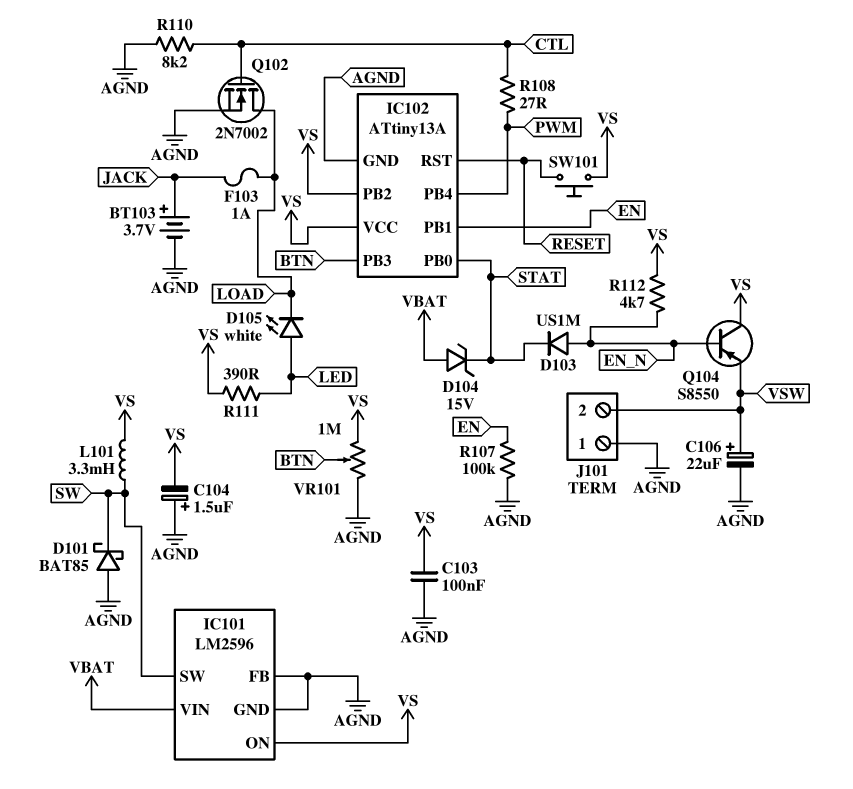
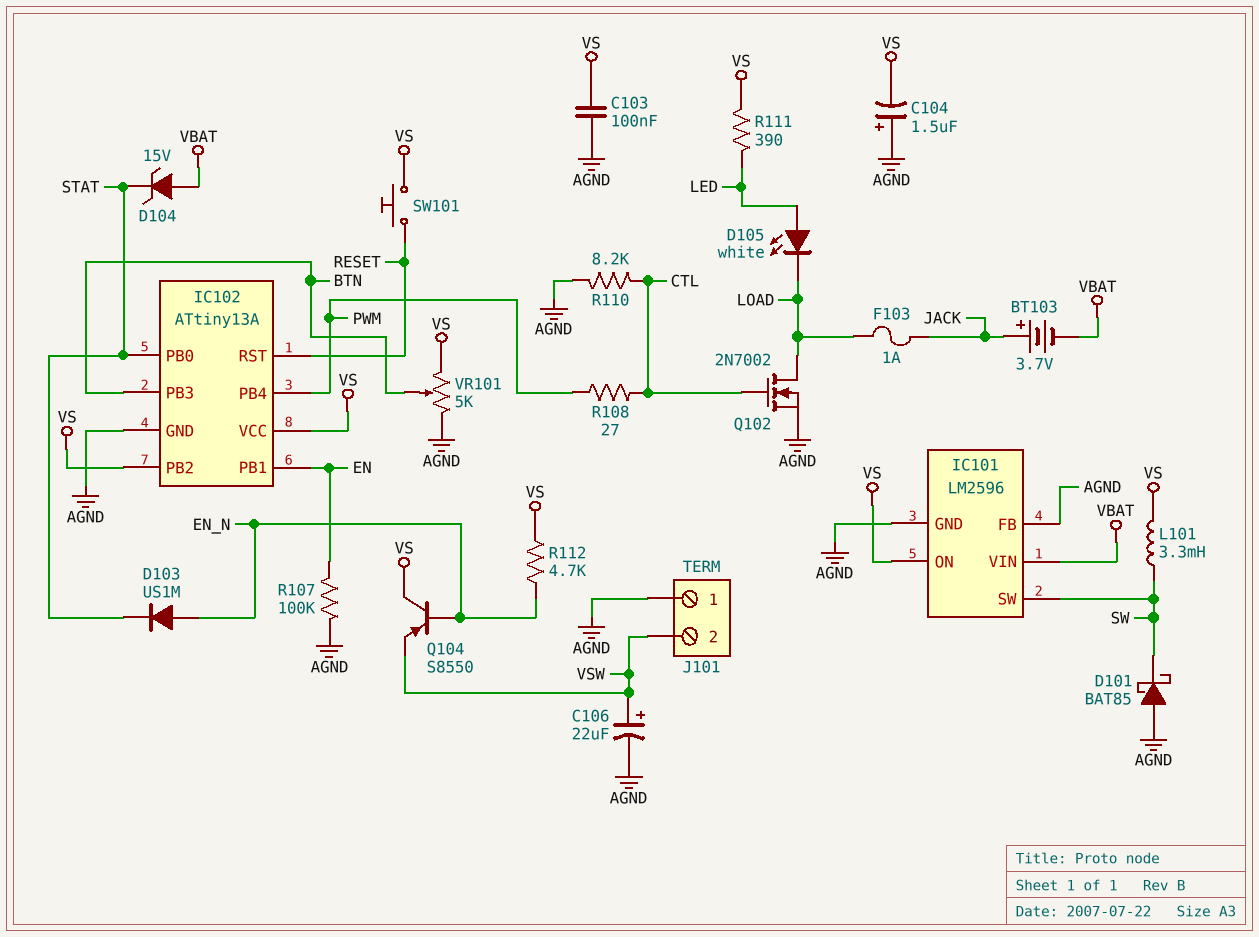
BT103: 3.7V (plus JACK, minus AGND) -> 3.7V (plus JACK, minus VBAT)
VR101: 1M (AGND, VS, wiper BTN) -> 5k (AGND, VS, wiper BTN)

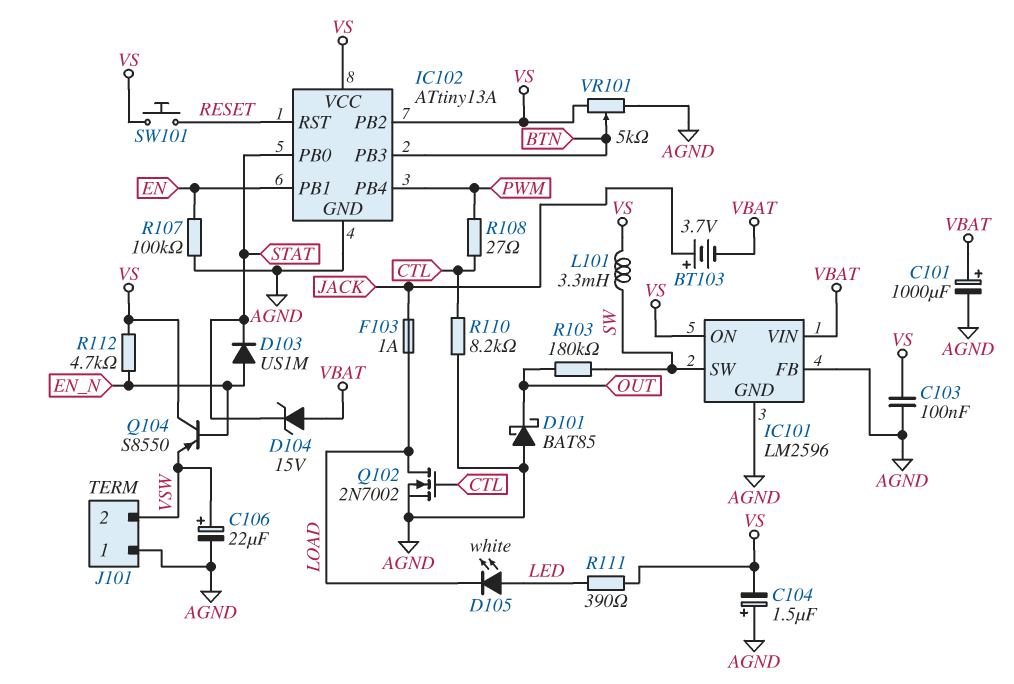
C101: none -> 1000uF (plus VBAT, minus AGND)
D101: schottky BAT85 (A AGND, K SW) -> schottky BAT85 (A AGND, K OUT)
R103: none -> 180k (OUT, SW)

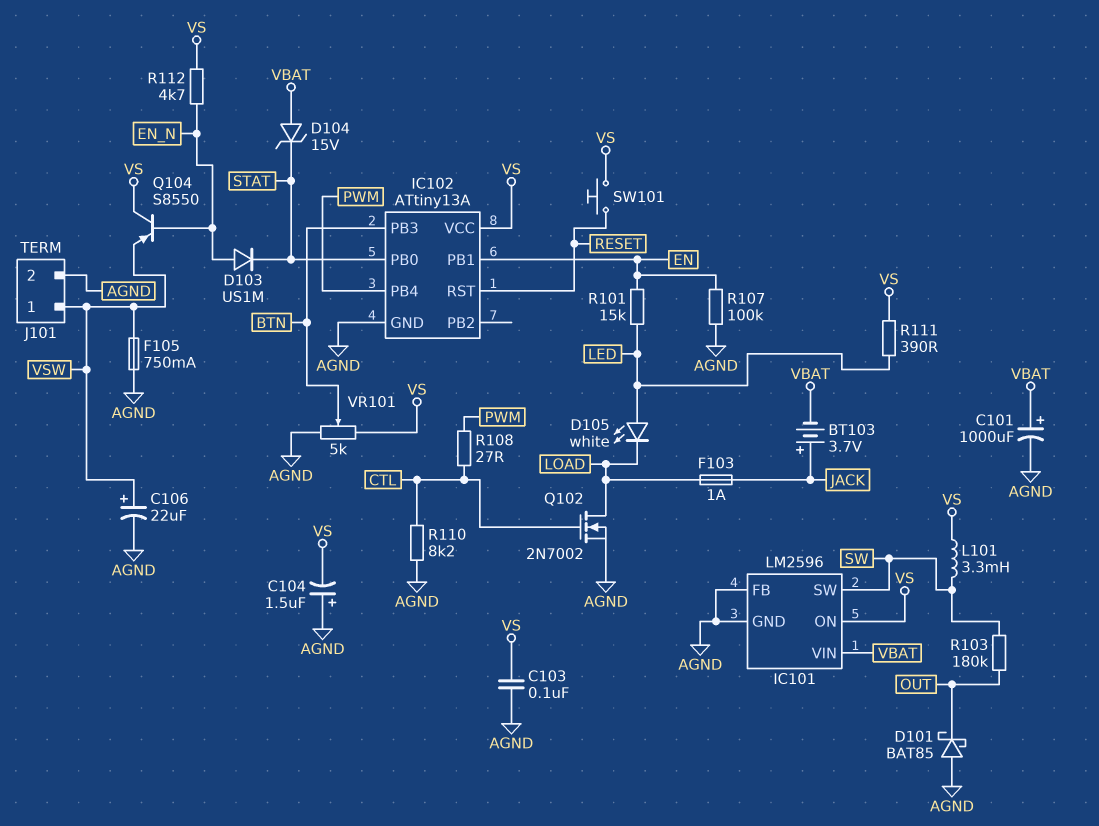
F105: none -> 750mA (AGND, VSW)
IC102 pin PB2: VS -> none
J101 pin 1: AGND -> VSW
J101 pin 2: VSW -> AGND
R101: none -> 15k (EN, LED)

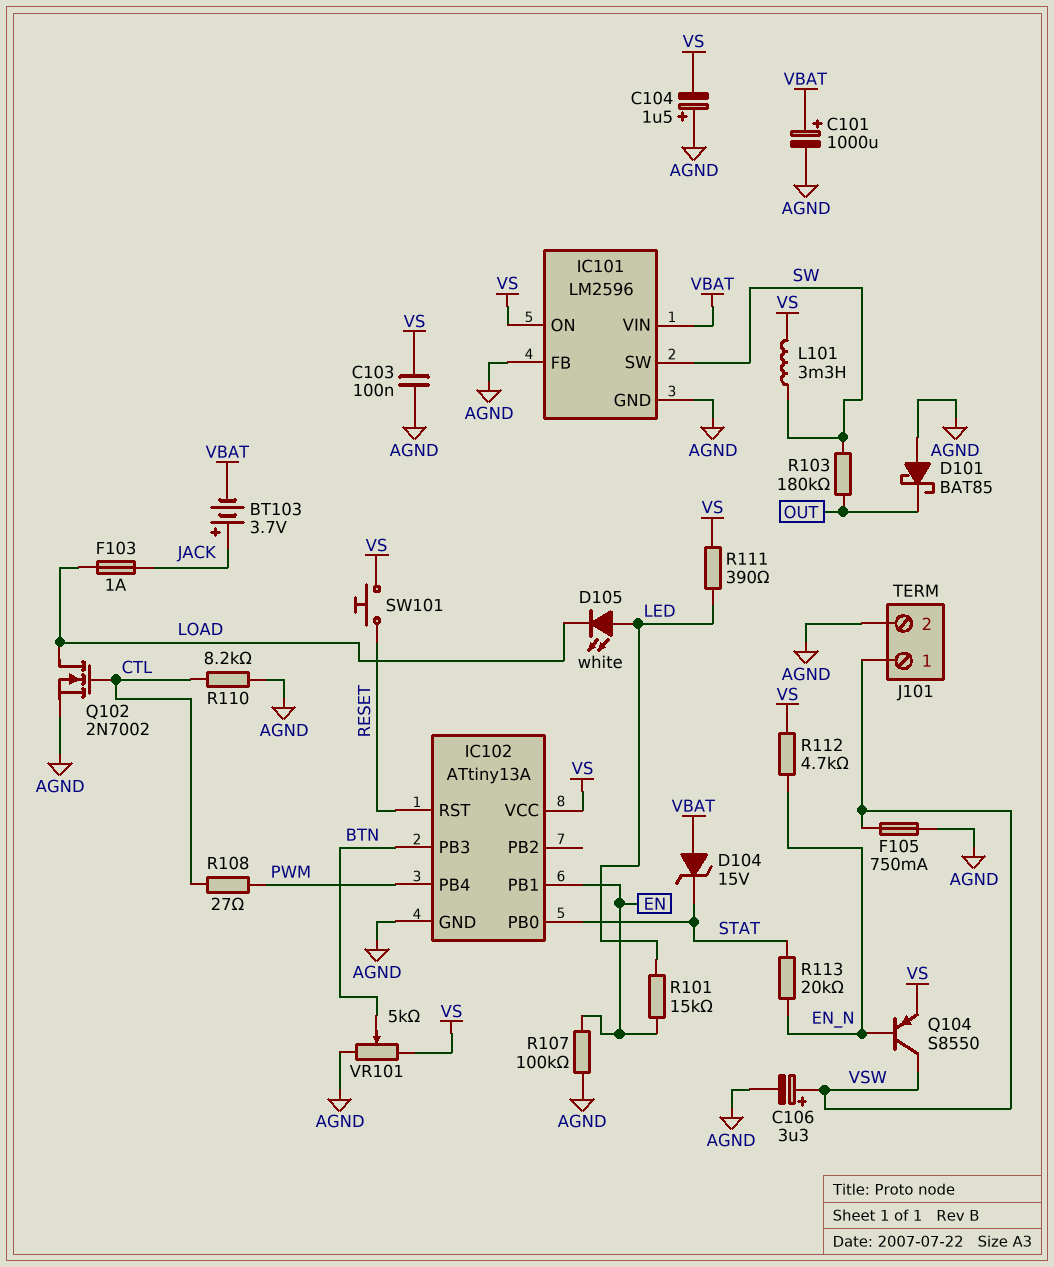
C106: 22uF (plus VSW, minus AGND) -> 3.3uF (plus VSW, minus AGND)
D103: diode US1M (A EN_N, K STAT) -> none
Q104: PNP S8550 (B EN_N, C VS, E VSW) -> PNP S8550 (B EN_N, C VSW, E VS)
R113: none -> 20k (EN_N, STAT)

